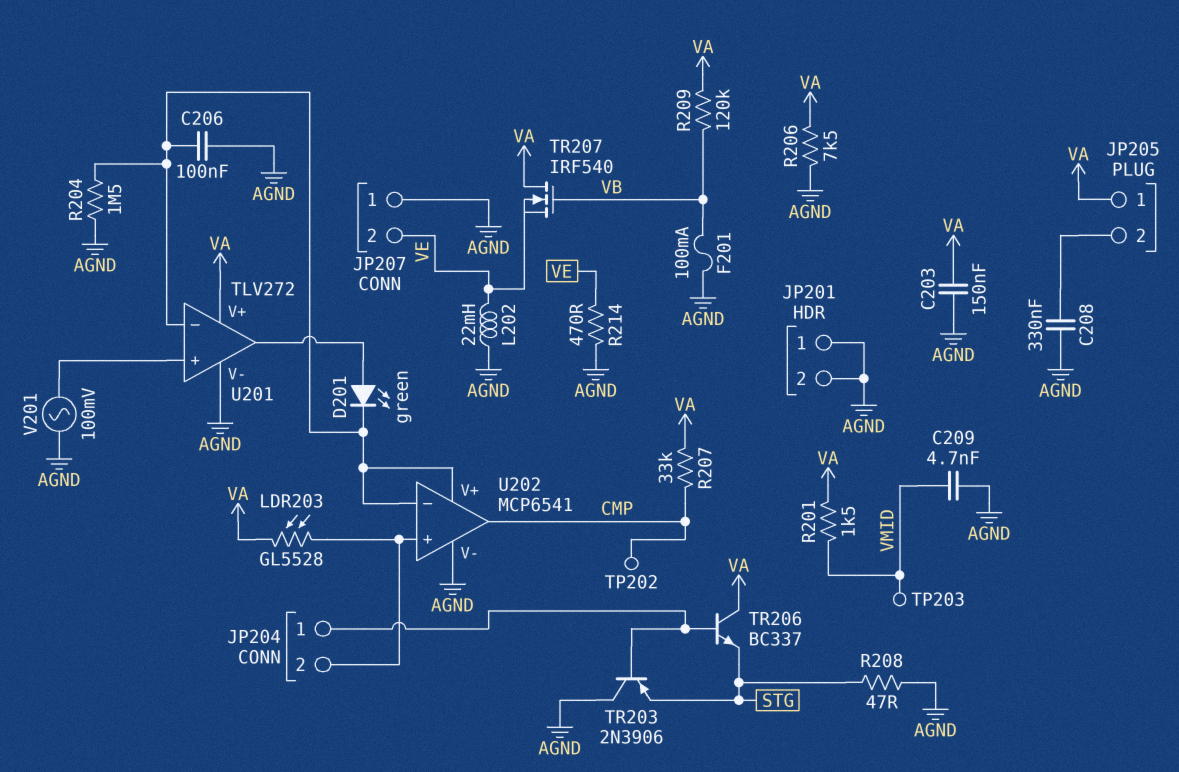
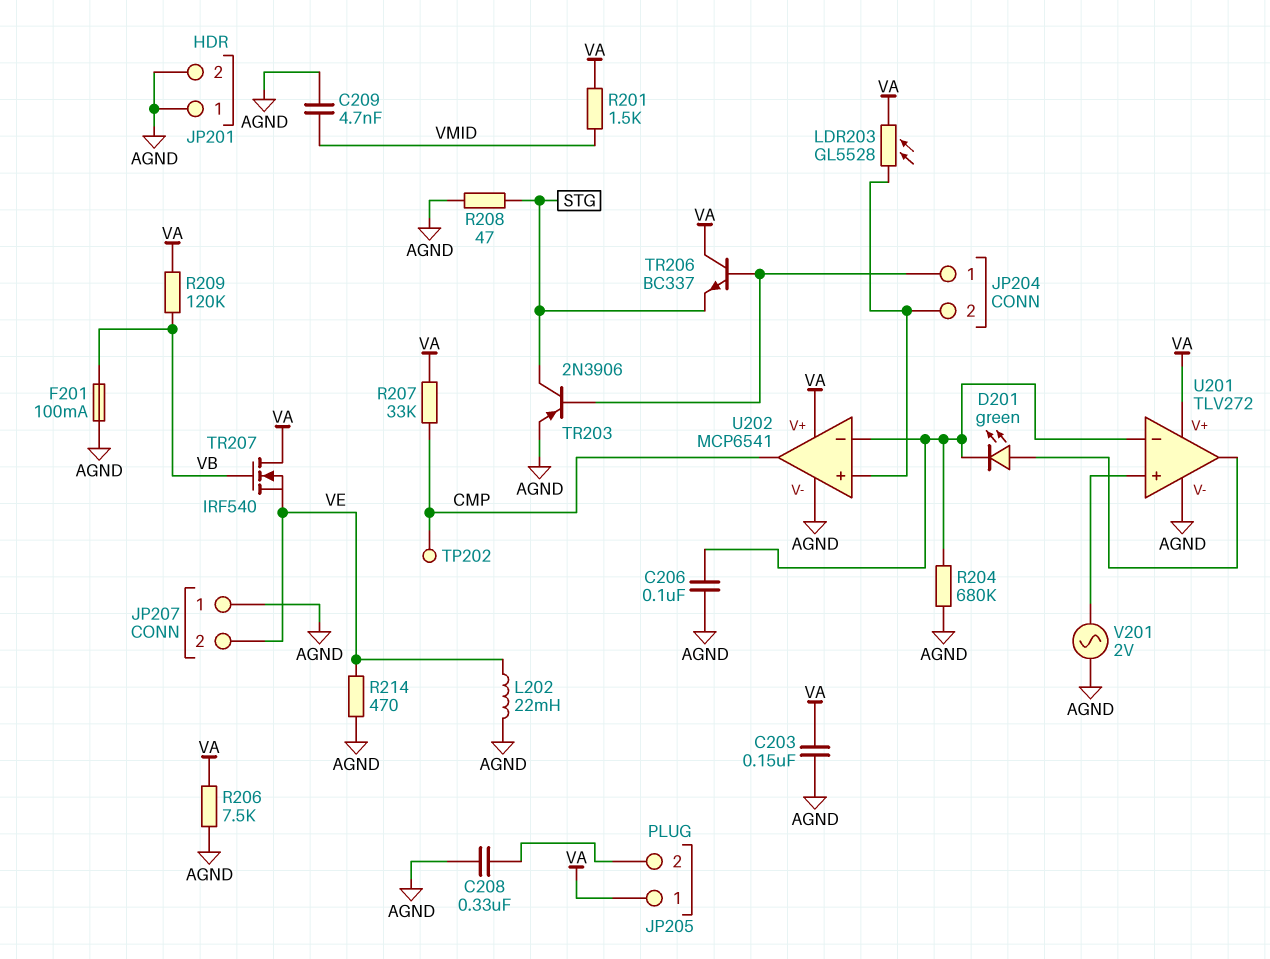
R204: 1.5M (AGND, U201/in-) -> 680k (AGND, U201/in-)
TP203: test point (VMID) -> none
TR203: PNP 2N3906 (B JP204/1, C AGND, E STG) -> PNP 2N3906 (B JP204/1, C STG, E AGND)
U202 pin V+: U201/in- -> VA
V201: AC 100mV (AGND, U201/in+) -> AC 2V (AGND, U201/in+)

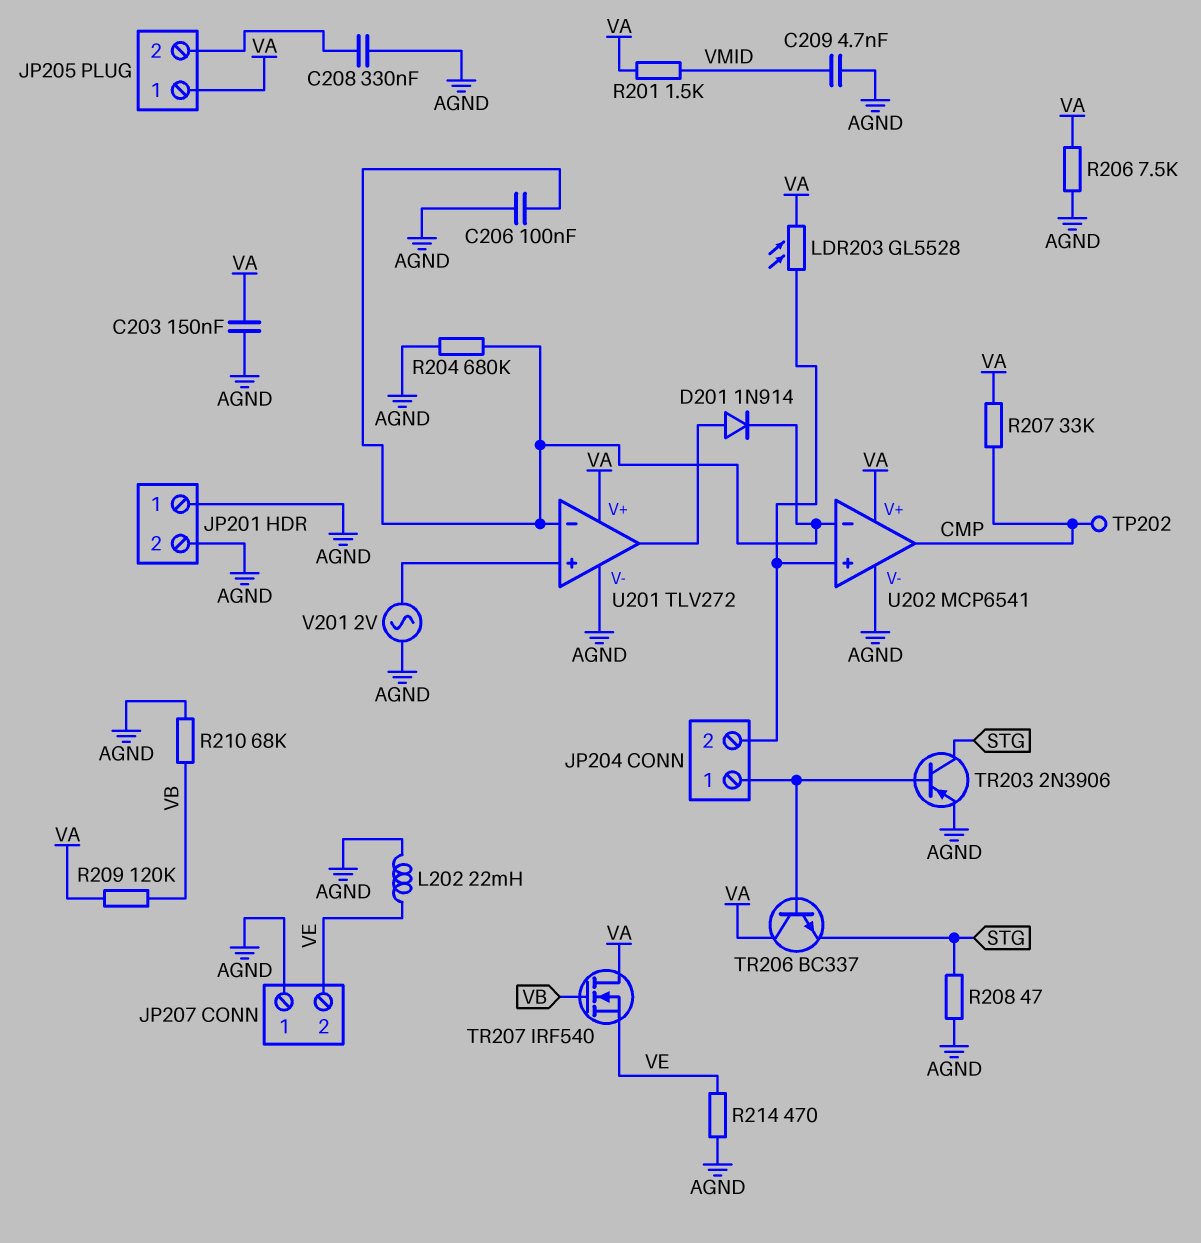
D201: LED green (A U201/out, K U201/in-) -> diode 1N914 (A U201/out, K U201/in-)
F201: 100mA (AGND, VB) -> none
R210: none -> 68k (AGND, VB)

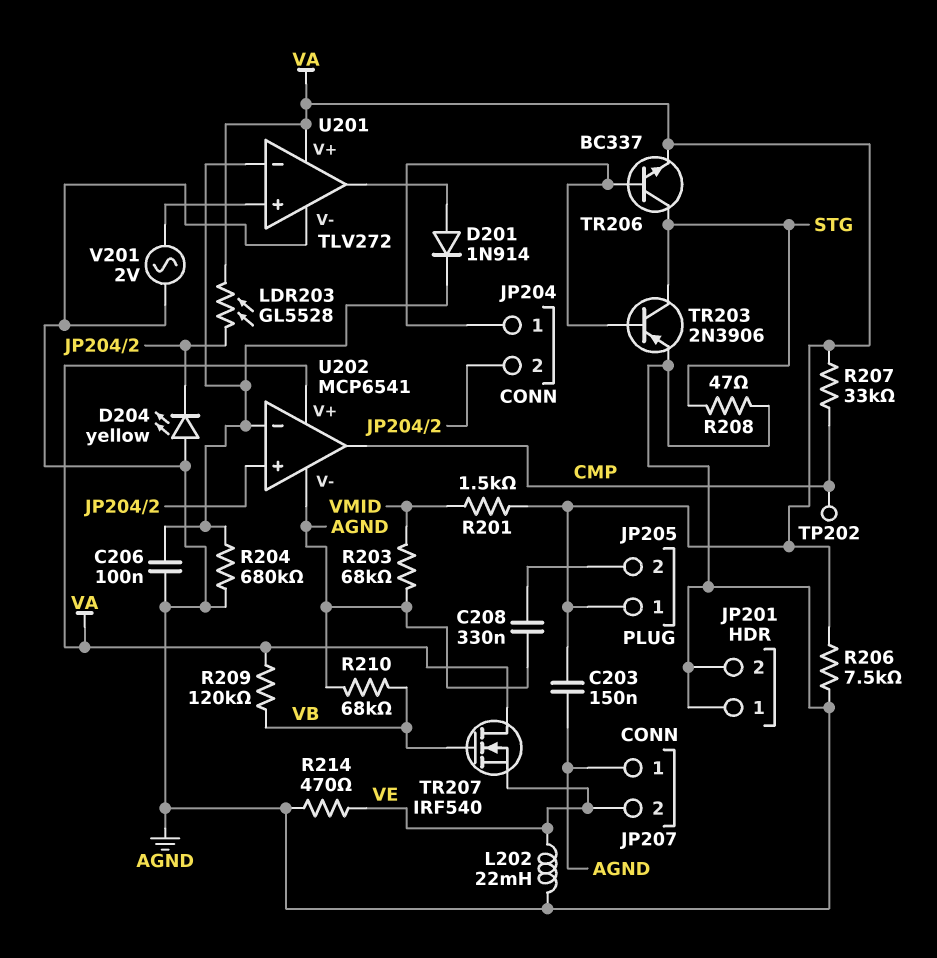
C209: 4.7nF (AGND, VMID) -> none
D204: none -> LED yellow (A AGND, K JP204/2)
R203: none -> 68k (AGND, VMID)
TR206: NPN BC337 (B JP204/1, C VA, E STG) -> NPN BC337 (B JP204/1, C STG, E VA)

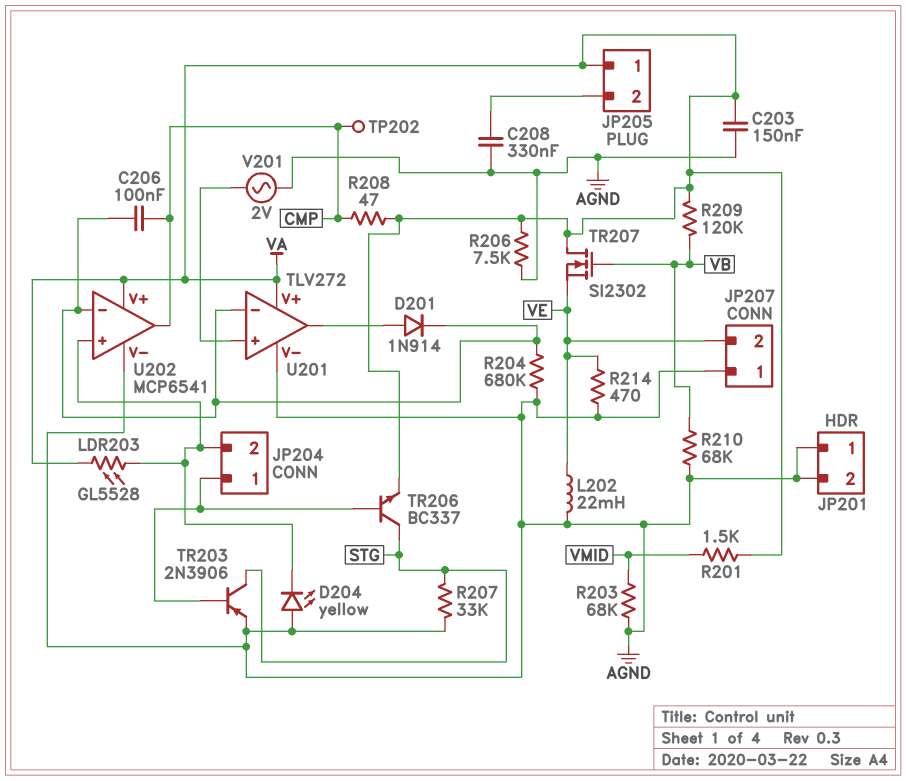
C206: 100nF (AGND, U201/in-) -> 100nF (CMP, U201/in-)
R207: 33k (CMP, VA) -> 33k (AGND, STG)
R208: 47 (AGND, STG) -> 47 (CMP, VA)
TR207: NMOS IRF540 (G VB, D VA, S VE) -> NMOS SI2302 (G VB, D VA, S VE)

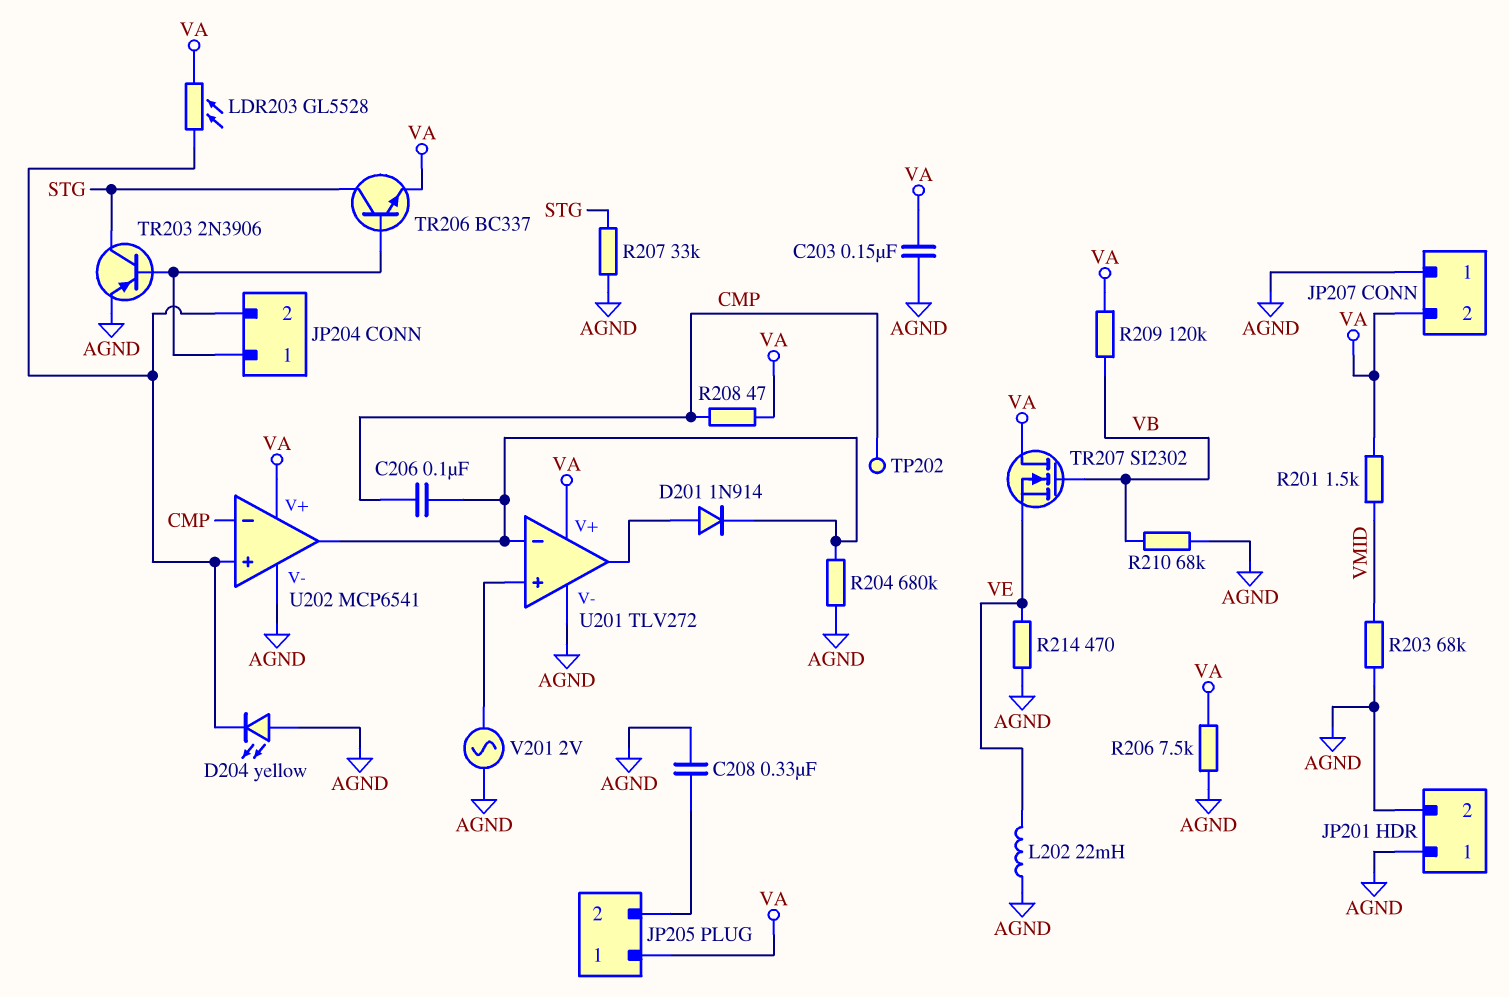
JP207 pin 2: VE -> VA
U202 pin in-: U201/in- -> CMP
U202 pin out: CMP -> U201/in-

